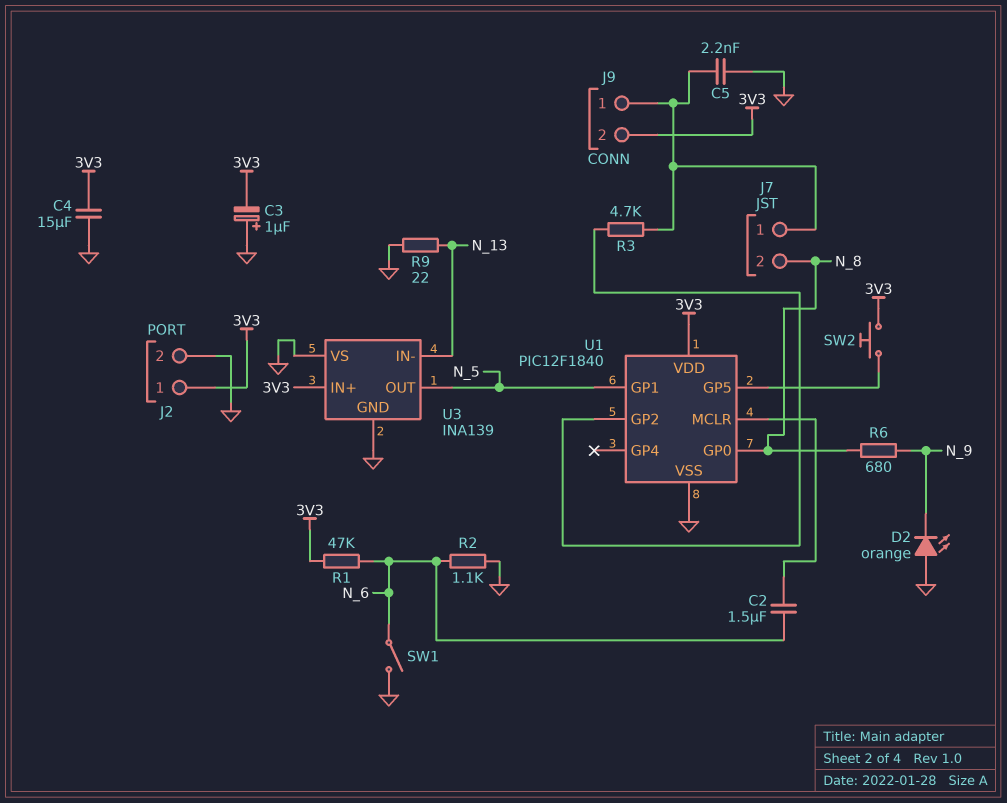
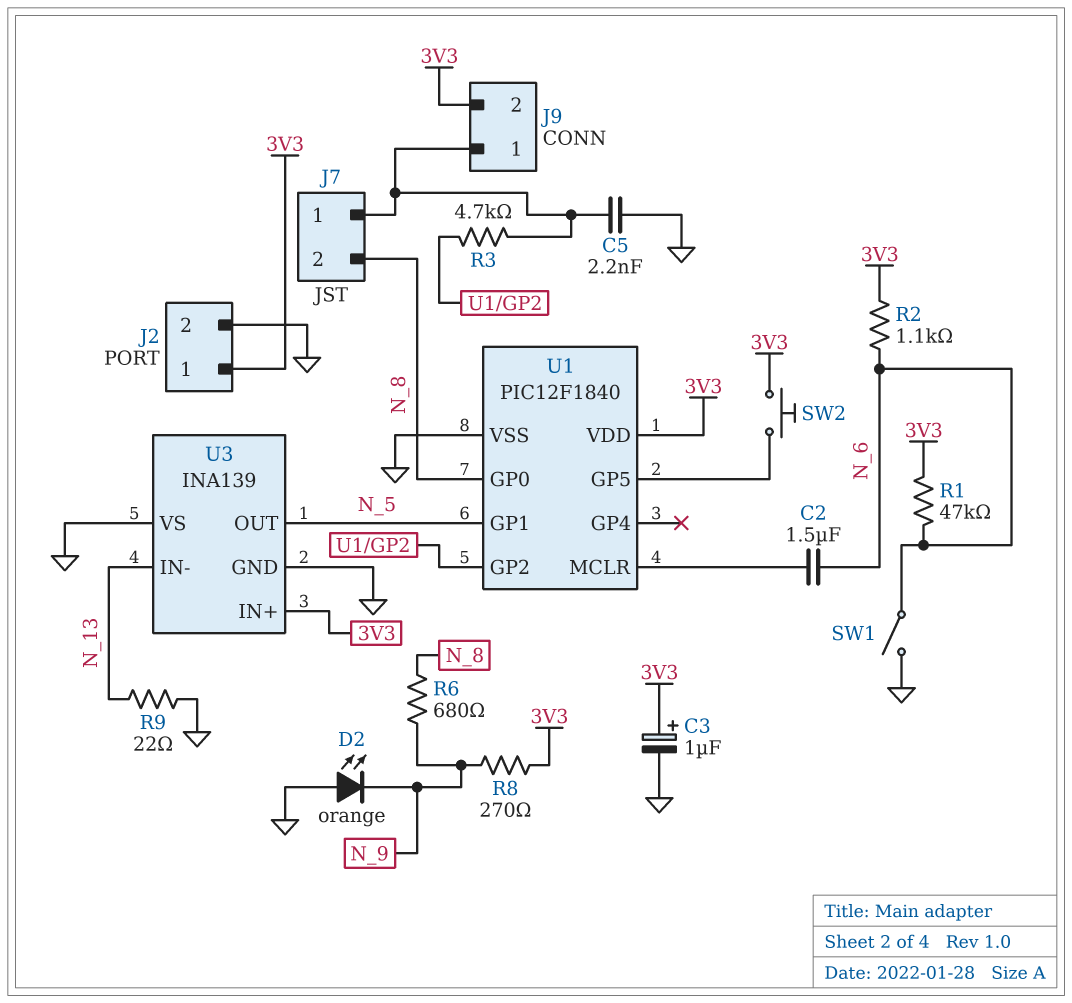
C3: 1uF (plus GND, minus 3V3) -> 1uF (plus 3V3, minus GND)
C4: 15uF (3V3, GND) -> none
R2: 1.1k (GND, N_6) -> 1.1k (3V3, N_6)
R8: none -> 270 (3V3, N_9)

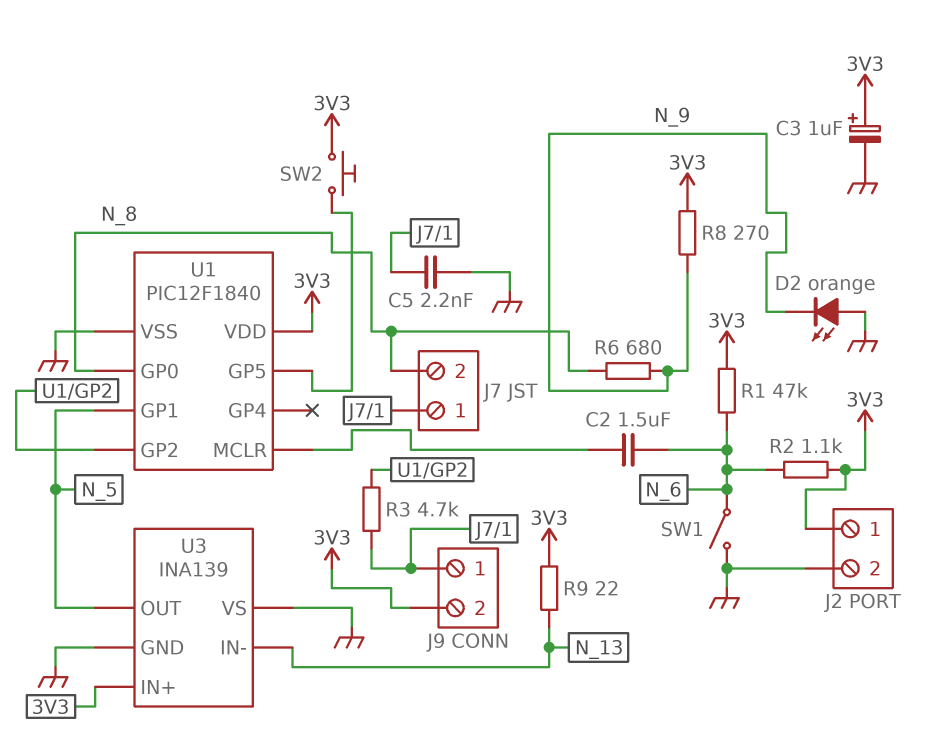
R9: 22 (GND, N_13) -> 22 (3V3, N_13)

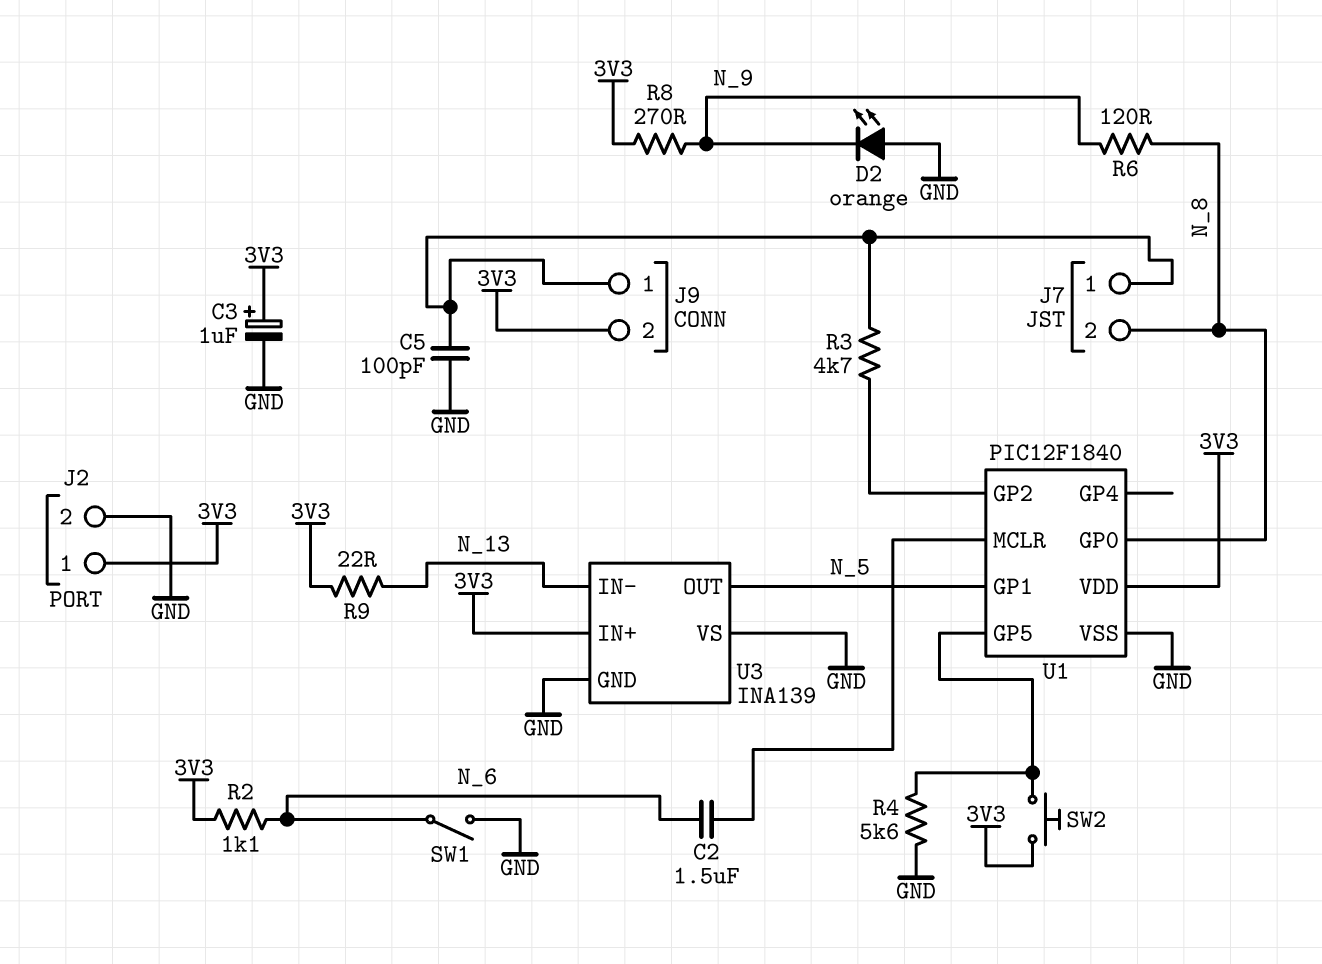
C5: 2.2nF (GND, J7/1) -> 100pF (GND, J7/1)
R1: 47k (3V3, N_6) -> none
R4: none -> 5.6k (GND, U1/GP5)
R6: 680 (N_8, N_9) -> 120 (N_8, N_9)

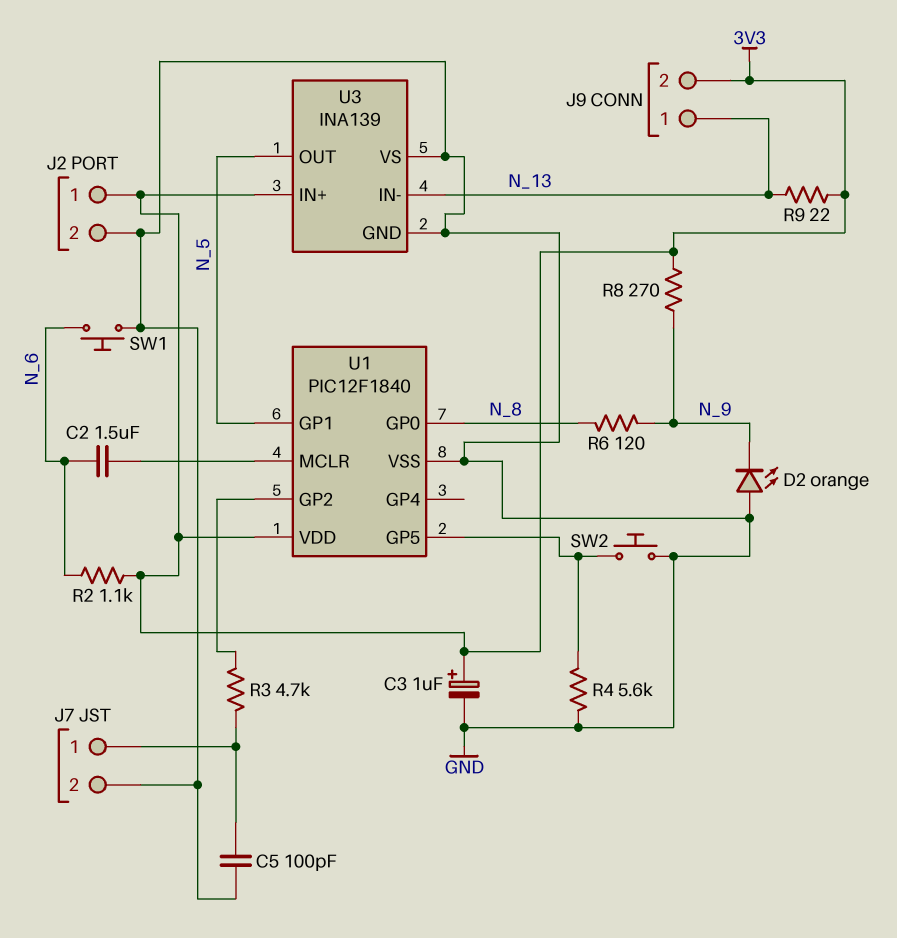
J7 pin 2: N_8 -> GND
J9 pin 1: J7/1 -> N_13
SW1: switch (GND, N_6) -> button (GND, N_6)
SW2: button (3V3, U1/GP5) -> button (GND, U1/GP5)

